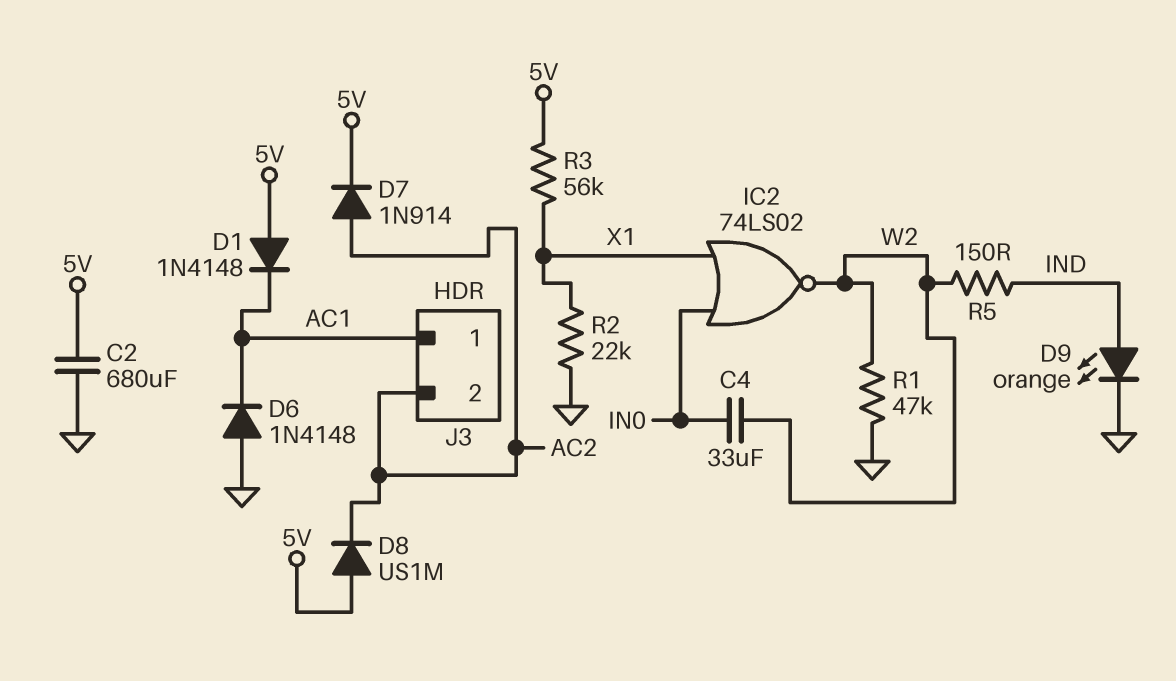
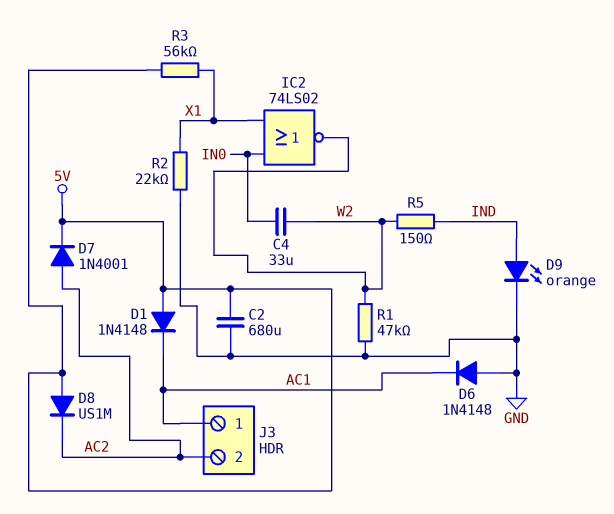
D7: diode 1N914 (A AC2, K 5V) -> diode 1N4001 (A AC2, K 5V)

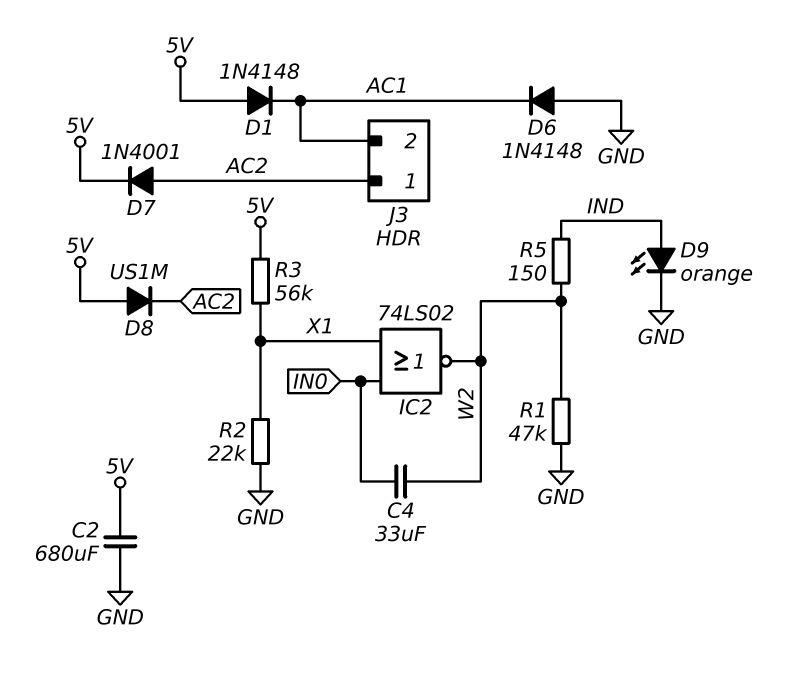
J3 pin 1: AC1 -> AC2
J3 pin 2: AC2 -> AC1

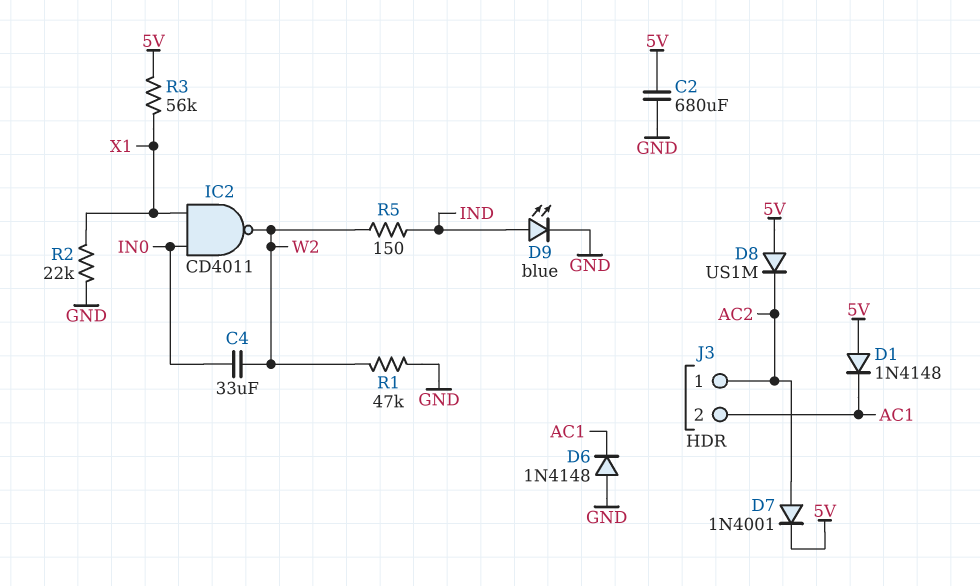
D9: LED orange (A IND, K GND) -> LED blue (A IND, K GND)
IC2: NOR 74LS02 (in IN0, in X1, out W2) -> NAND CD4011 (in IN0, in X1, out W2)

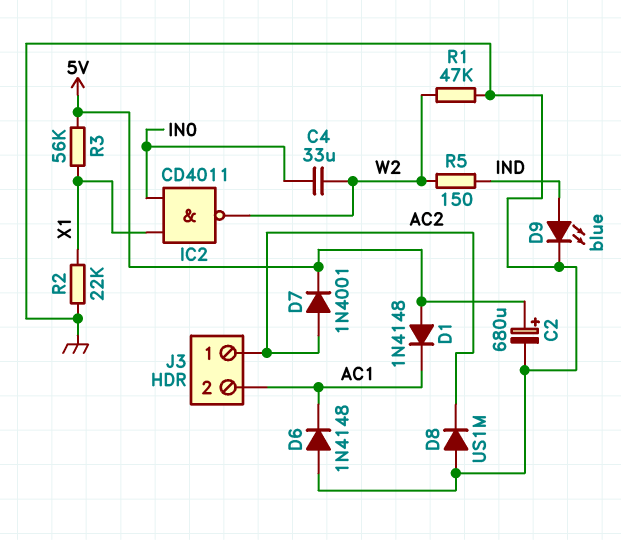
C2: 680uF (5V, GND) -> 680uF (plus 5V, minus GND)
D8: diode US1M (A 5V, K AC2) -> diode US1M (A GND, K AC2)

